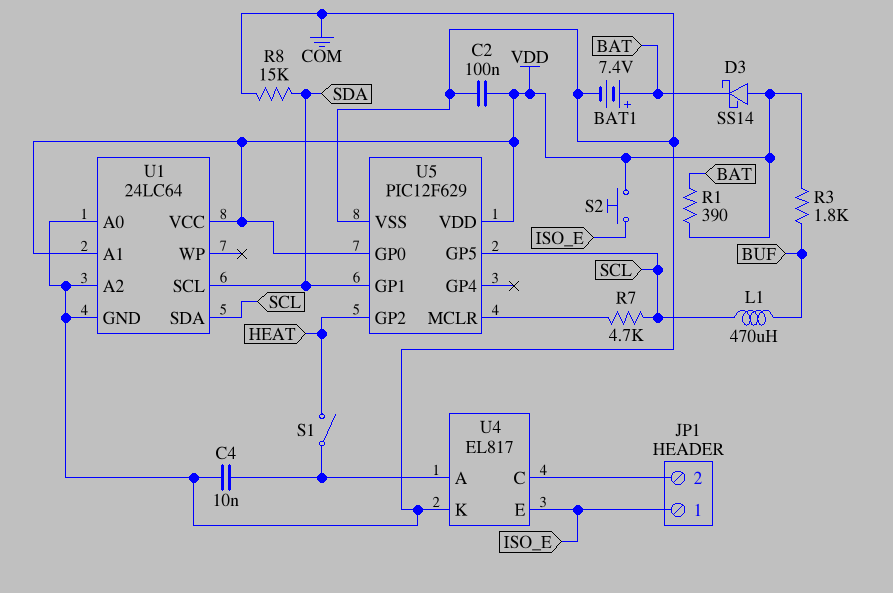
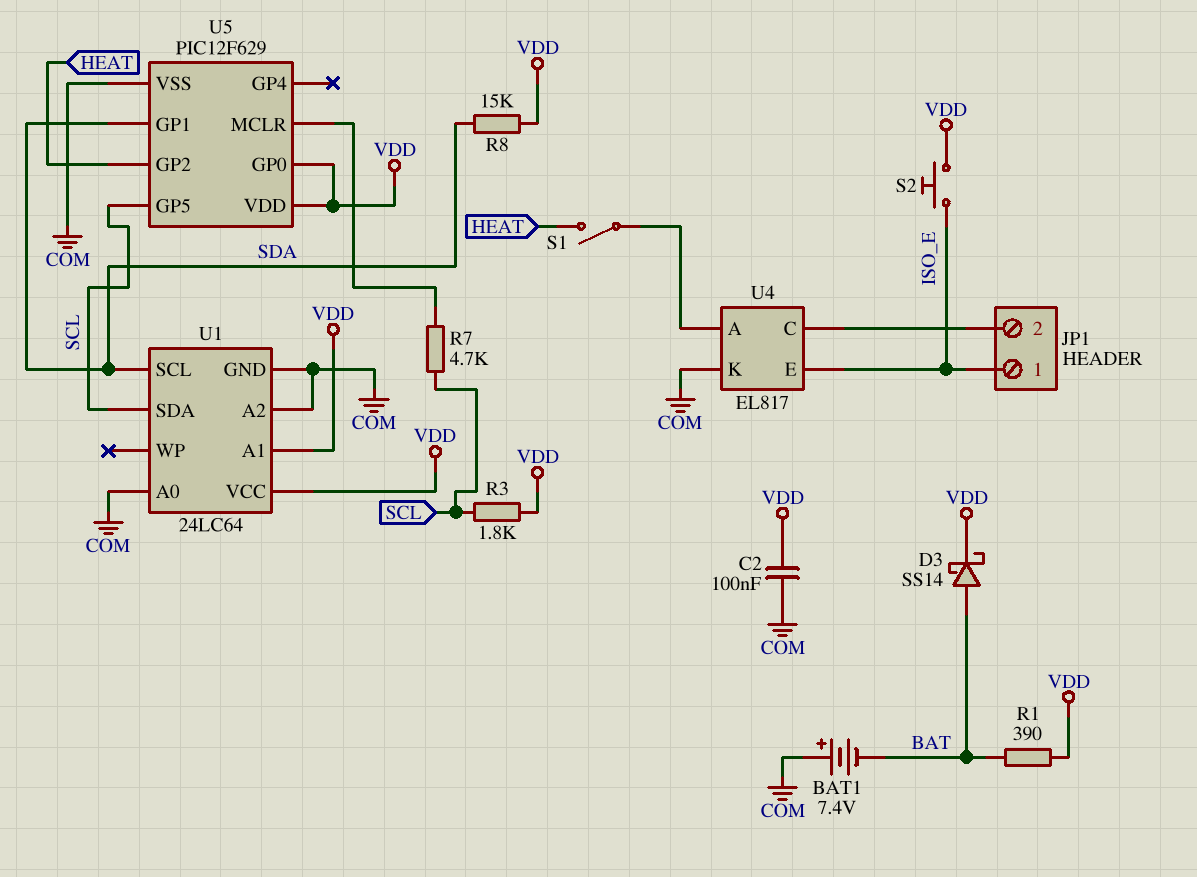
BAT1: 7.4V (plus BAT, minus COM) -> 7.4V (plus COM, minus BAT)
C4: 10nF (COM, U4/A) -> none
D3: schottky SS14 (A VDD, K BAT) -> schottky SS14 (A BAT, K VDD)
L1: 470uH (BUF, SCL) -> none
R3: 1.8k (BUF, VDD) -> 1.8k (SCL, VDD)
R8: 15k (COM, SDA) -> 15k (SDA, VDD)

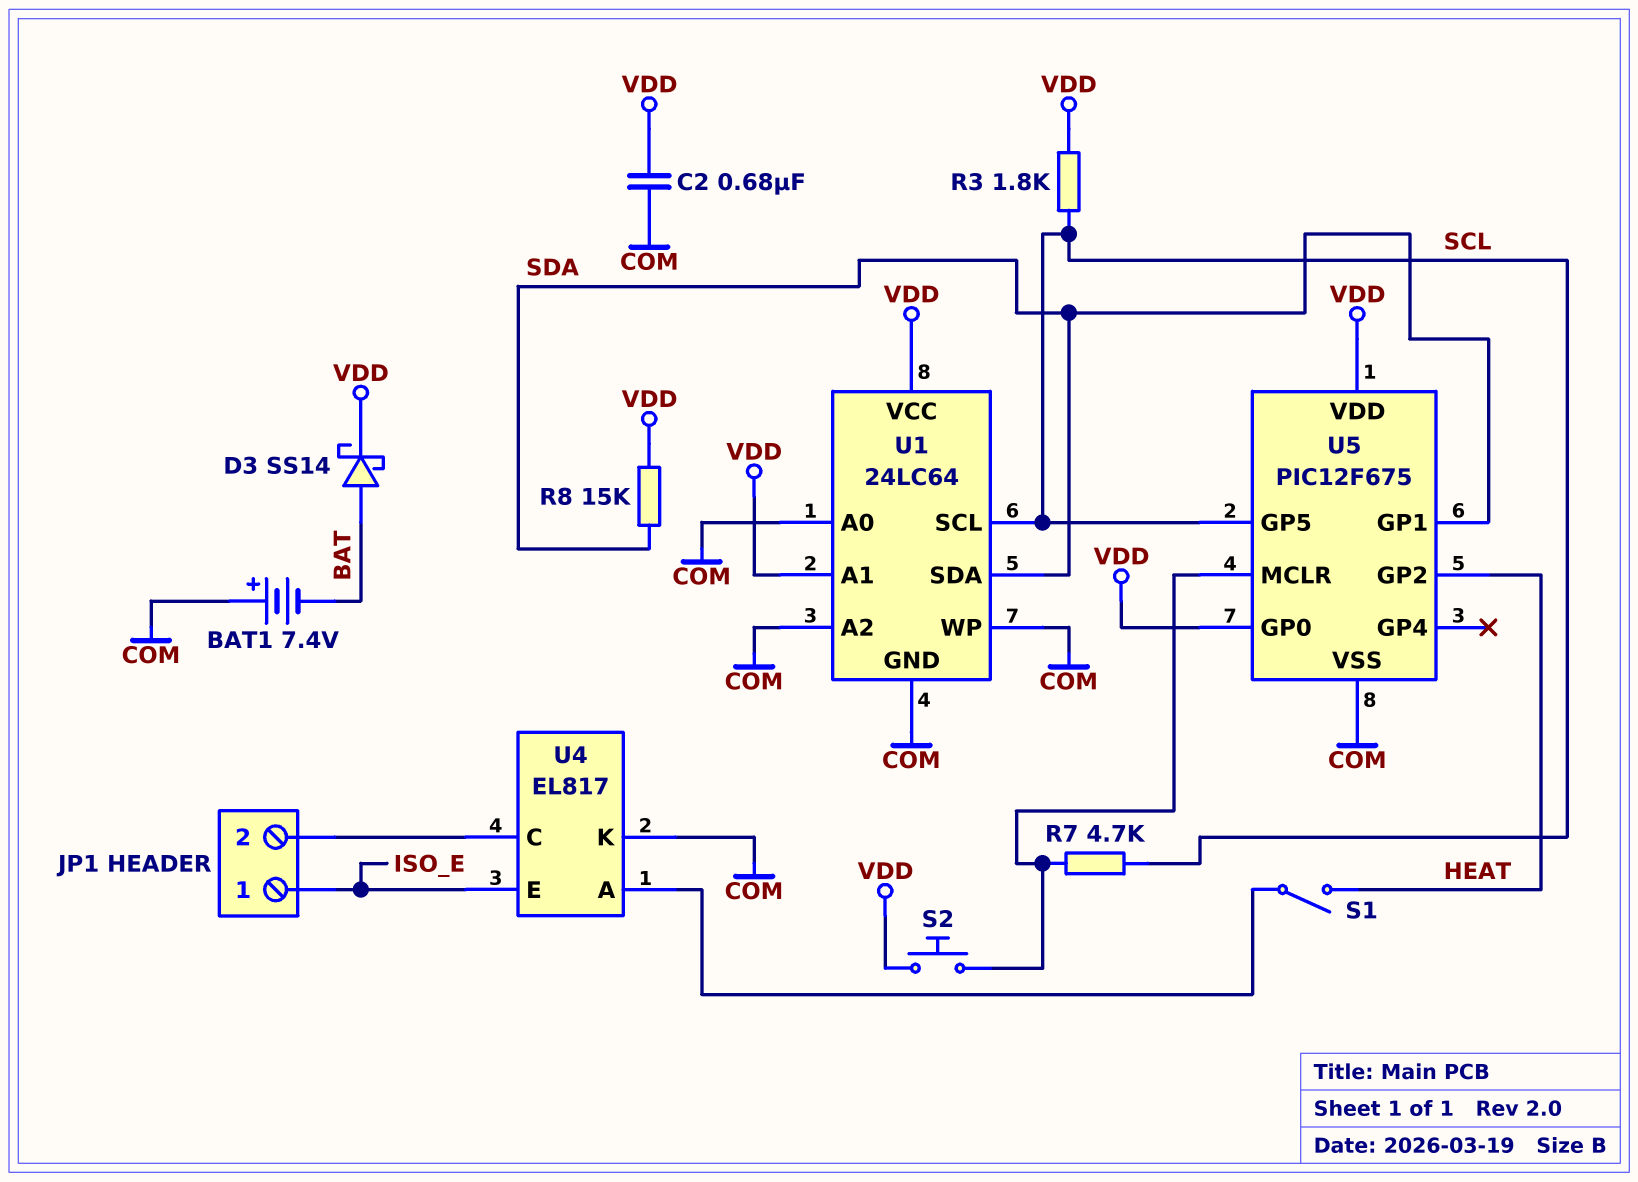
C2: 100nF (COM, VDD) -> 680nF (COM, VDD)
R1: 390 (BAT, VDD) -> none
S2: button (ISO_E, VDD) -> button (U5/MCLR, VDD)
U1 pin SCL: SDA -> SCL
U1 pin SDA: SCL -> SDA
U1 pin WP: none -> COM
U5: PIC12F629 -> PIC12F675

